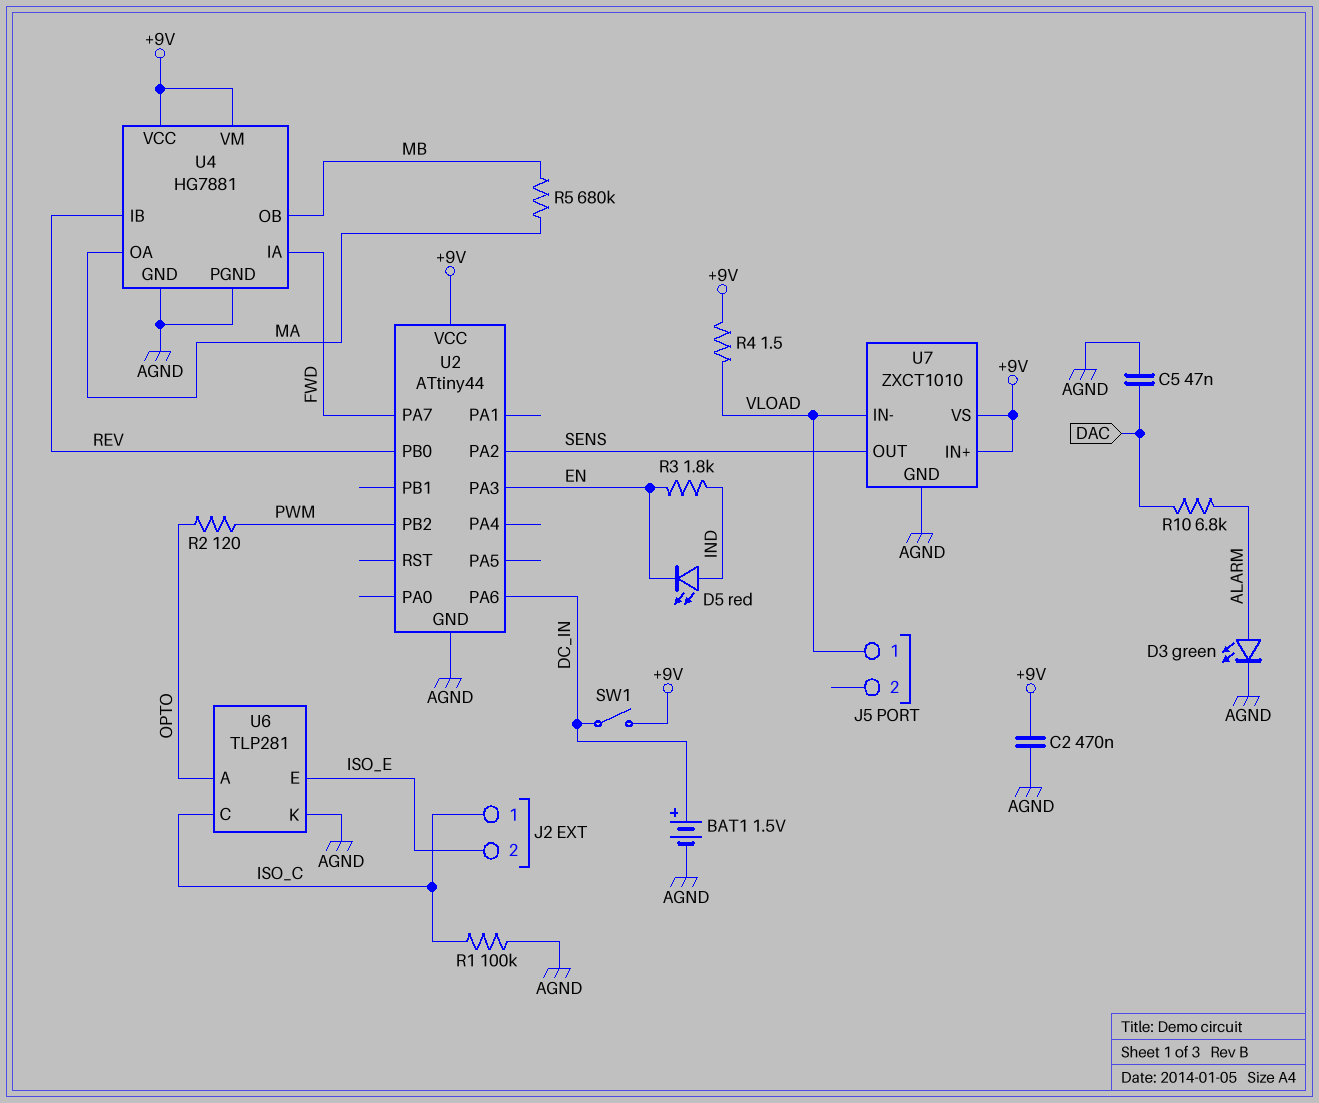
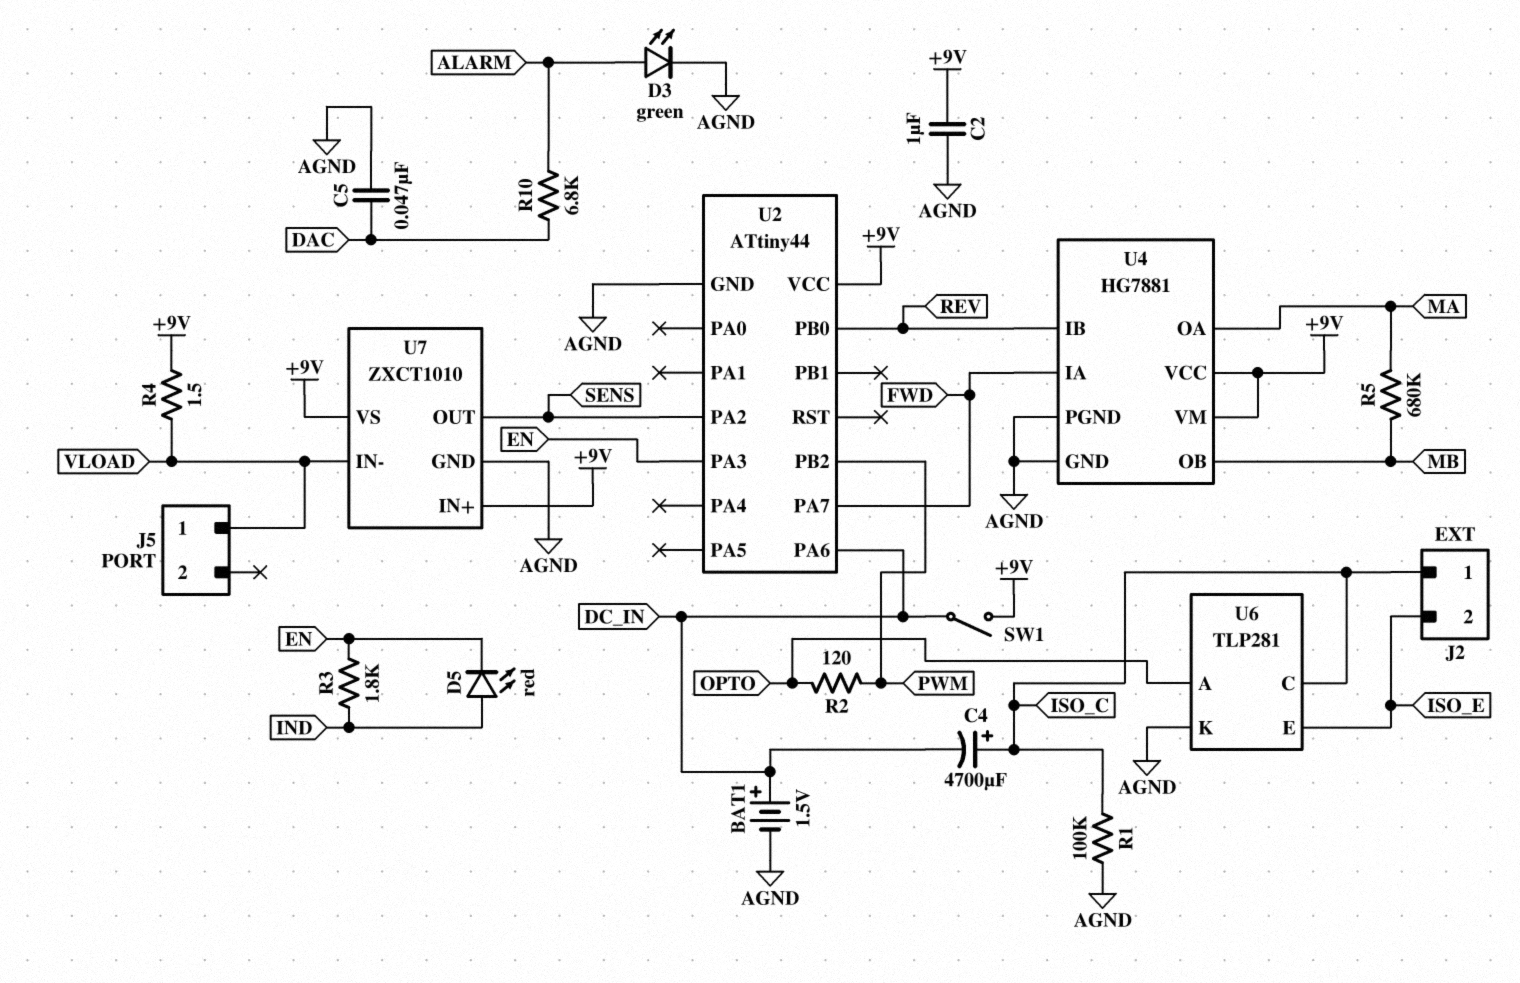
C2: 470nF (+9V, AGND) -> 1uF (+9V, AGND)
C4: none -> 4700uF (plus ISO_C, minus DC_IN)

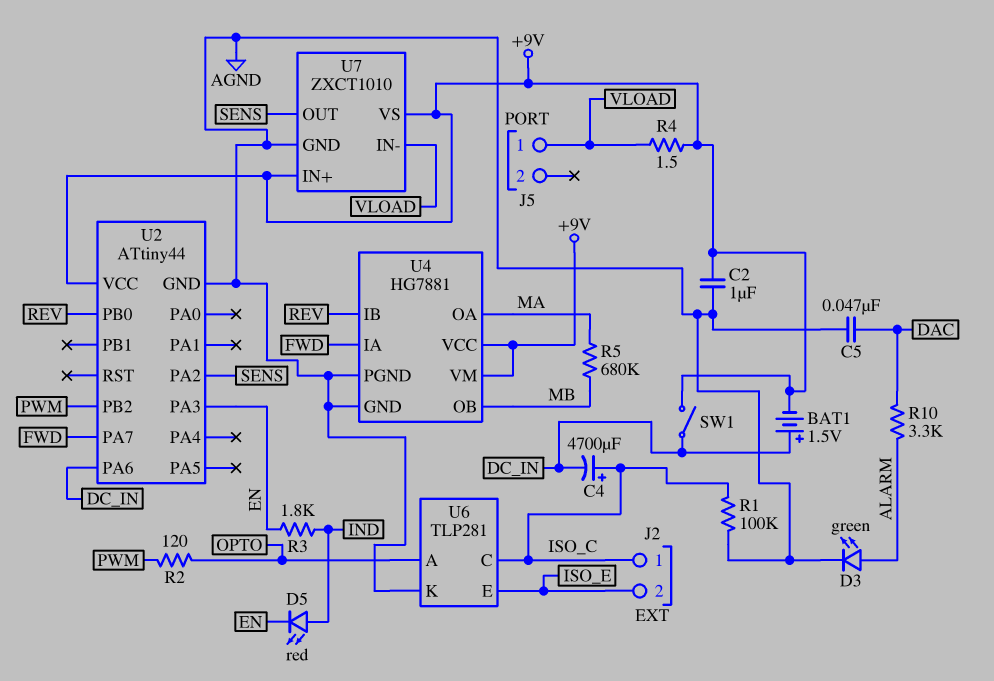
BAT1: 1.5V (plus DC_IN, minus AGND) -> 1.5V (plus DC_IN, minus +9V)
R10: 6.8k (ALARM, DAC) -> 3.3k (ALARM, DAC)

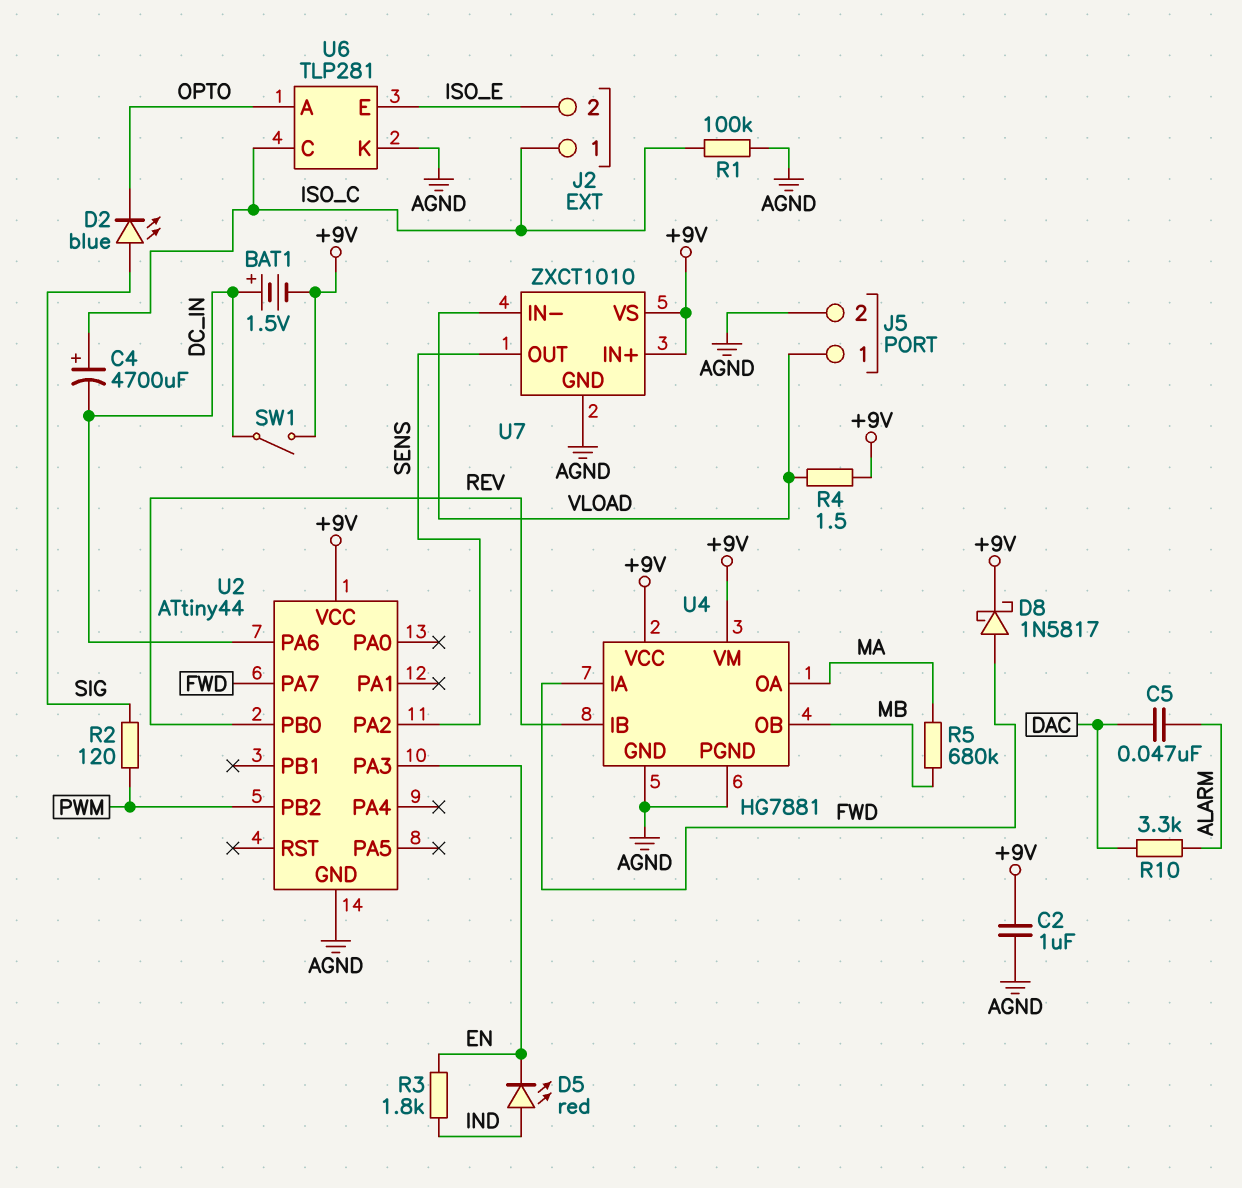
C5: 47nF (AGND, DAC) -> 47nF (ALARM, DAC)
D2: none -> LED blue (A SIG, K OPTO)
D3: LED green (A ALARM, K AGND) -> none
D8: none -> schottky 1N5817 (A FWD, K +9V)
J5 pin 2: none -> AGND
R2: 120 (OPTO, PWM) -> 120 (PWM, SIG)

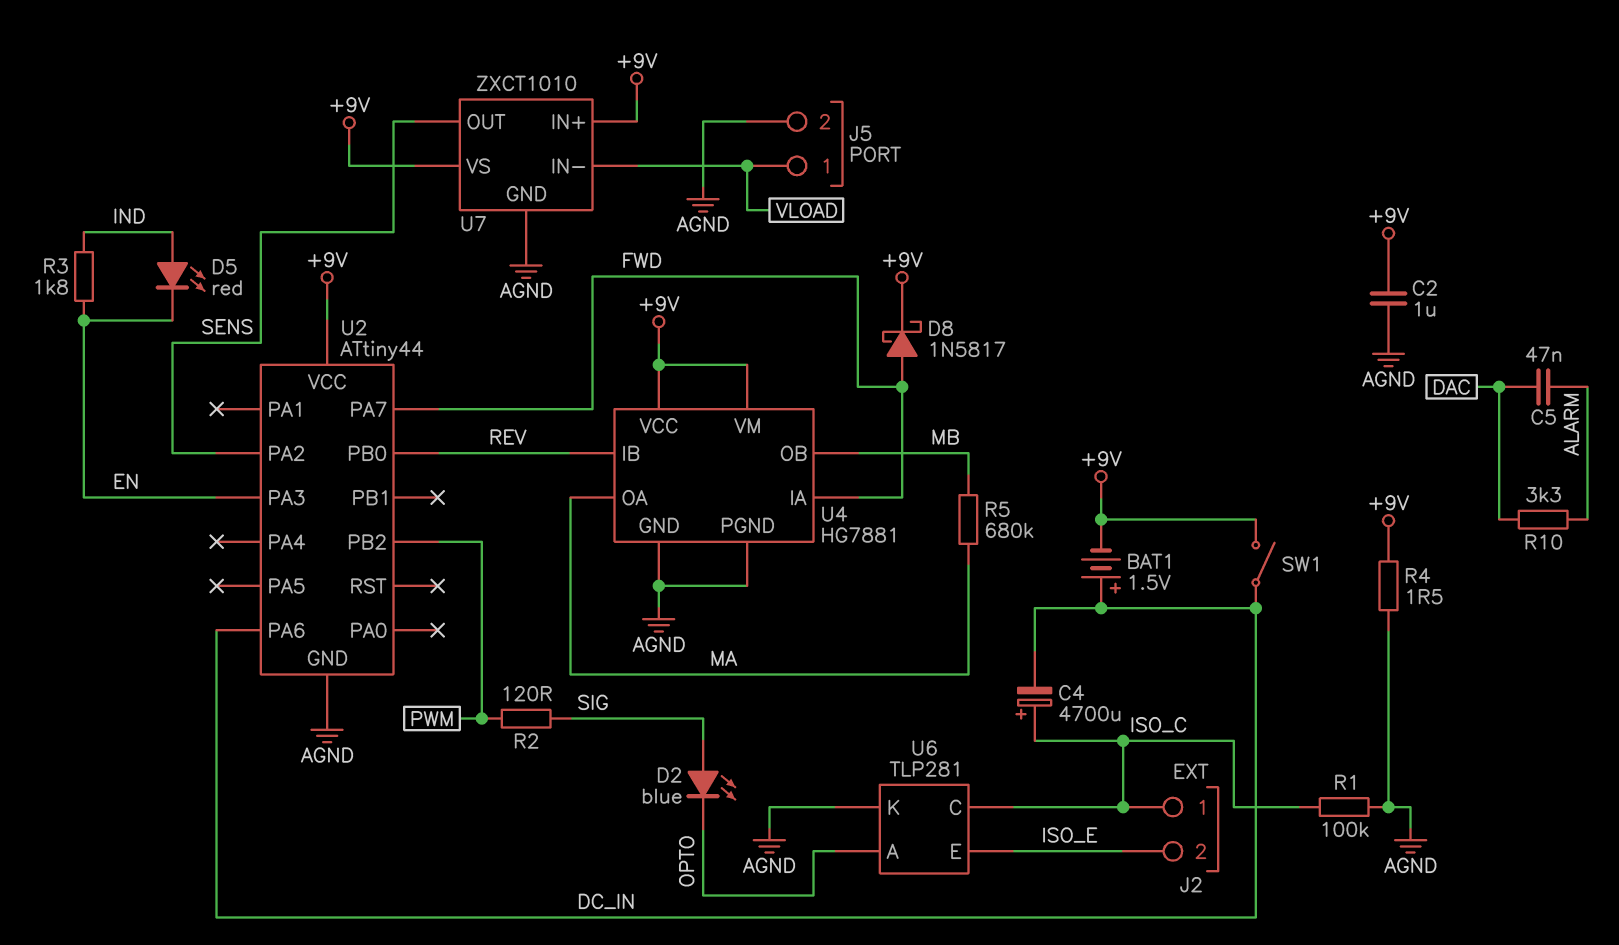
R4: 1.5 (+9V, VLOAD) -> 1.5 (+9V, AGND)

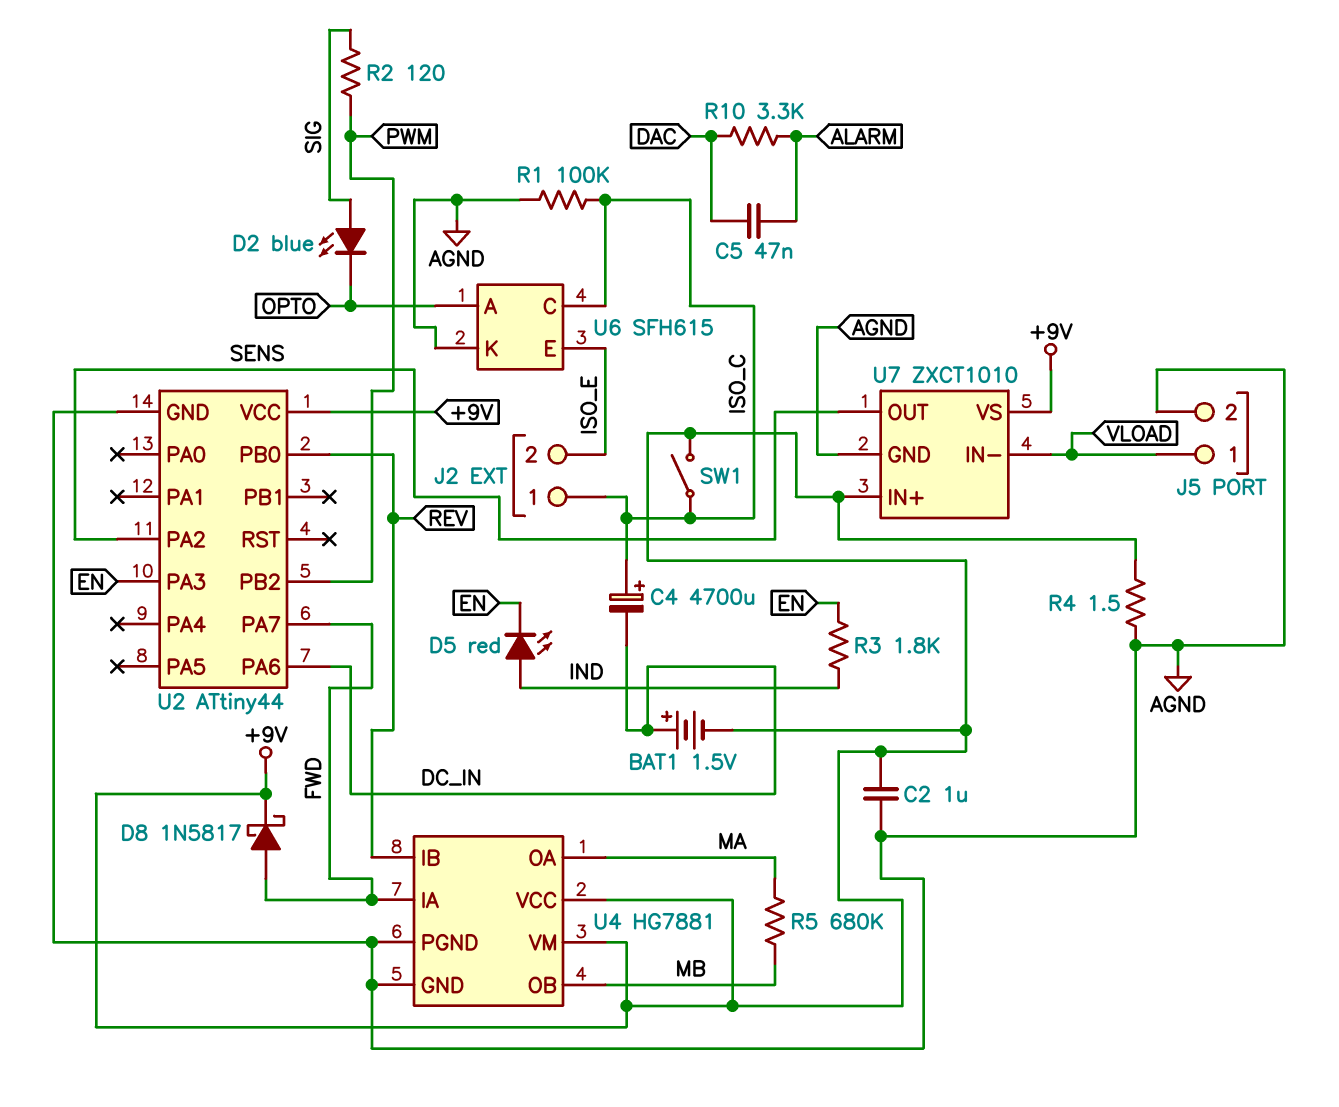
SW1: switch (+9V, DC_IN) -> switch (+9V, ISO_C)
U6: TLP281 -> SFH615

